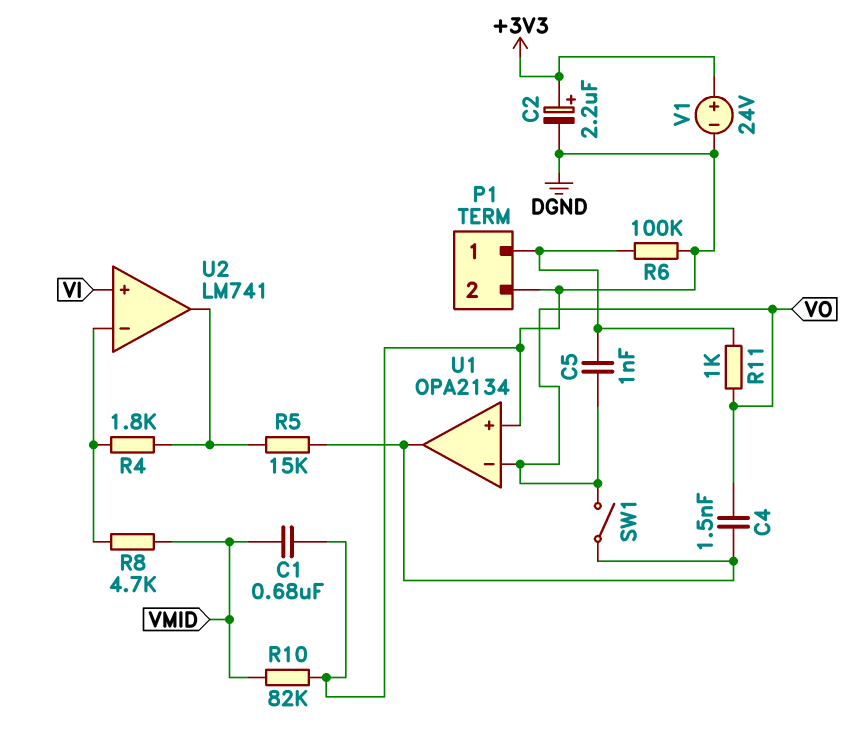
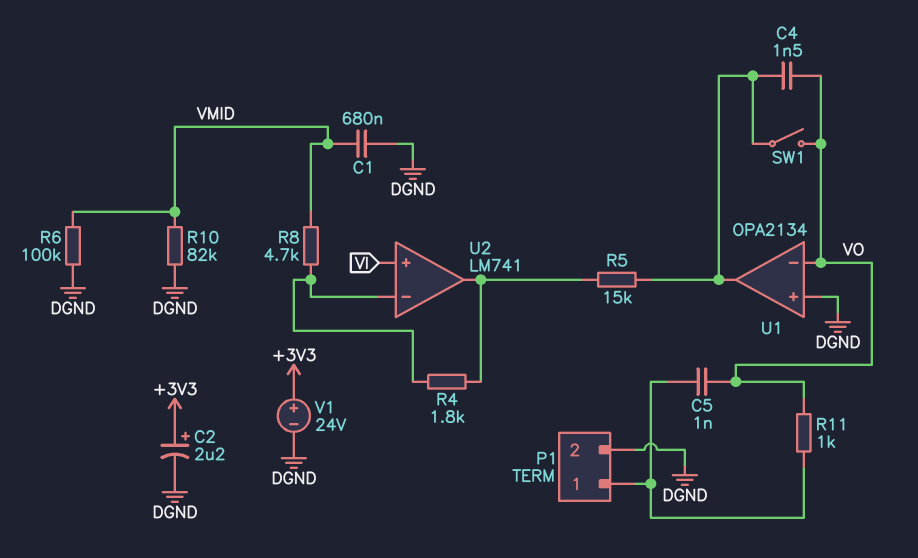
R6: 100k (DGND, P1/1) -> 100k (DGND, VMID)

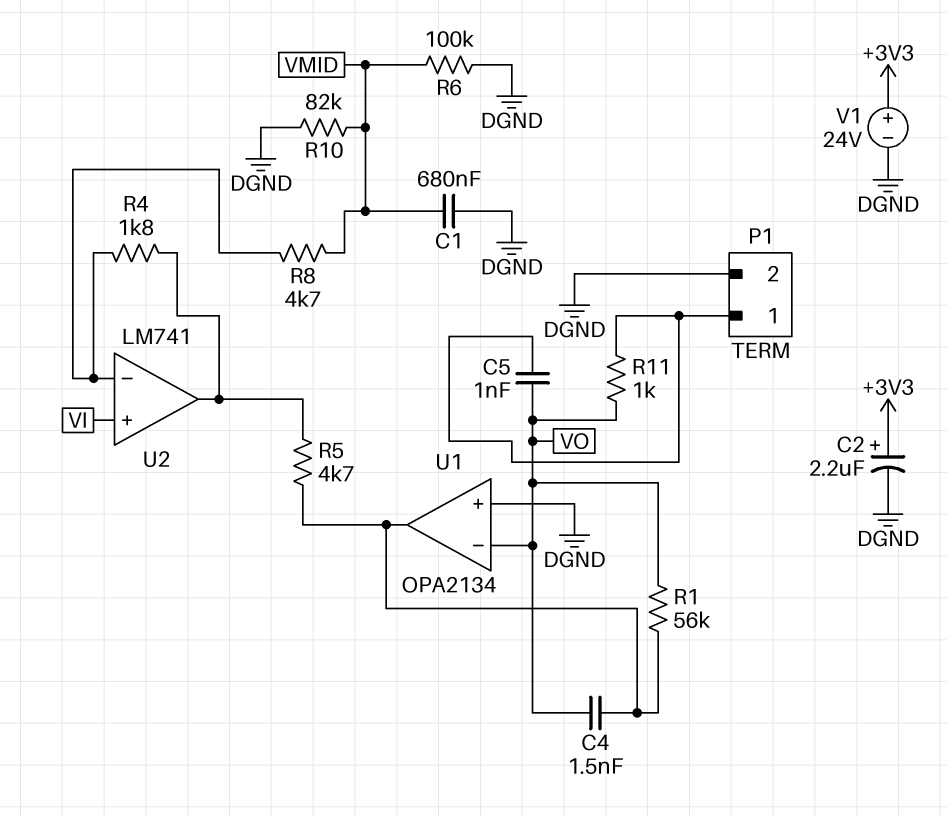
R1: none -> 56k (U1/out, VO)
R5: 15k (U1/out, U2/out) -> 4.7k (U1/out, U2/out)
SW1: switch (U1/out, VO) -> none

